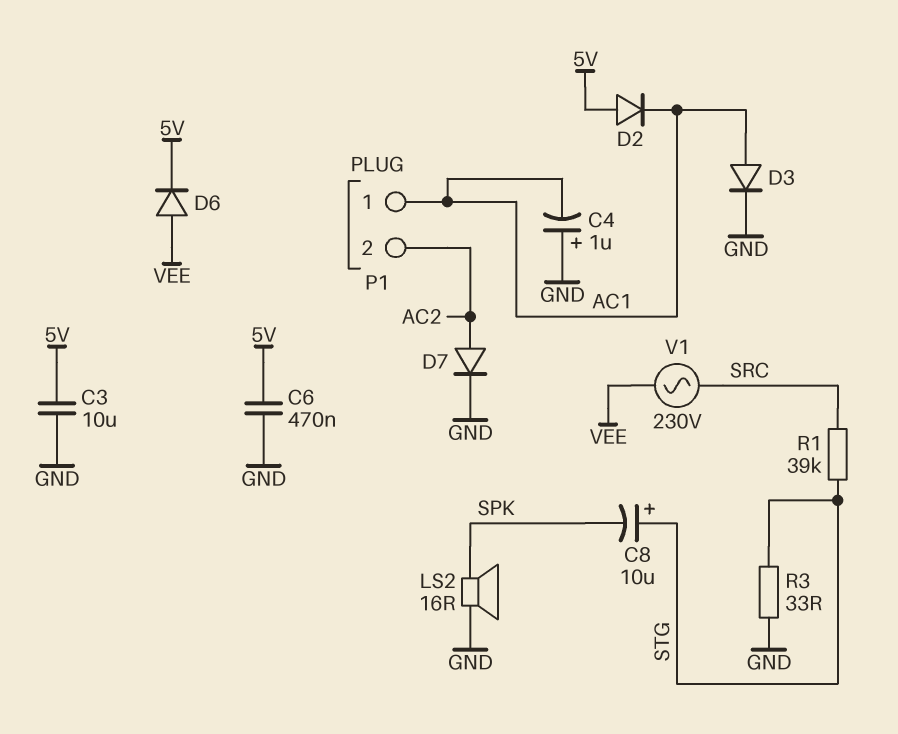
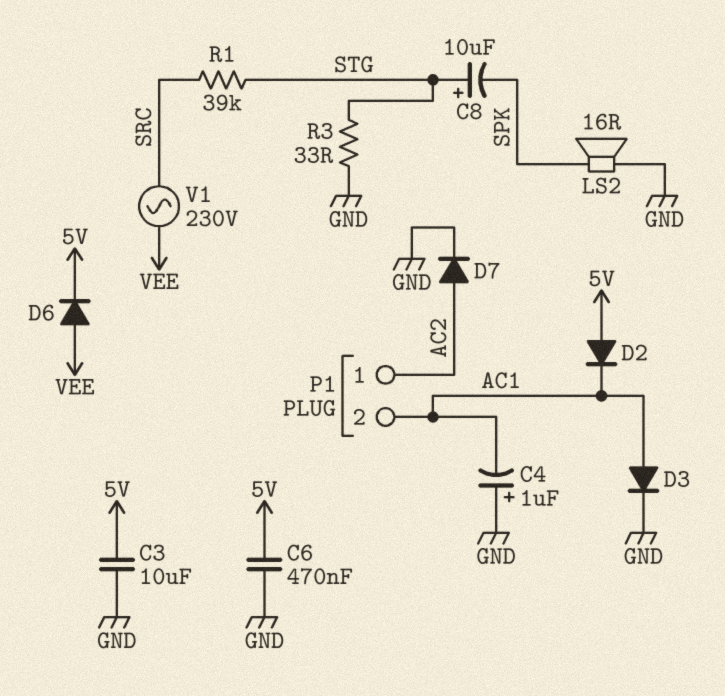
P1 pin 1: AC1 -> AC2
P1 pin 2: AC2 -> AC1

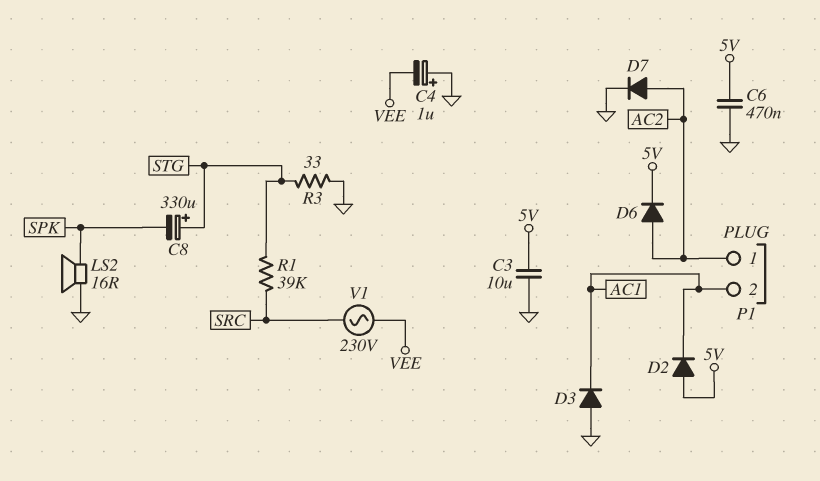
C4: 1uF (plus GND, minus AC1) -> 1uF (plus GND, minus VEE)
C8: 10uF (plus STG, minus SPK) -> 330uF (plus STG, minus SPK)
D3: diode (A AC1, K GND) -> diode (A GND, K AC1)
D6: diode (A VEE, K 5V) -> diode (A AC2, K 5V)

